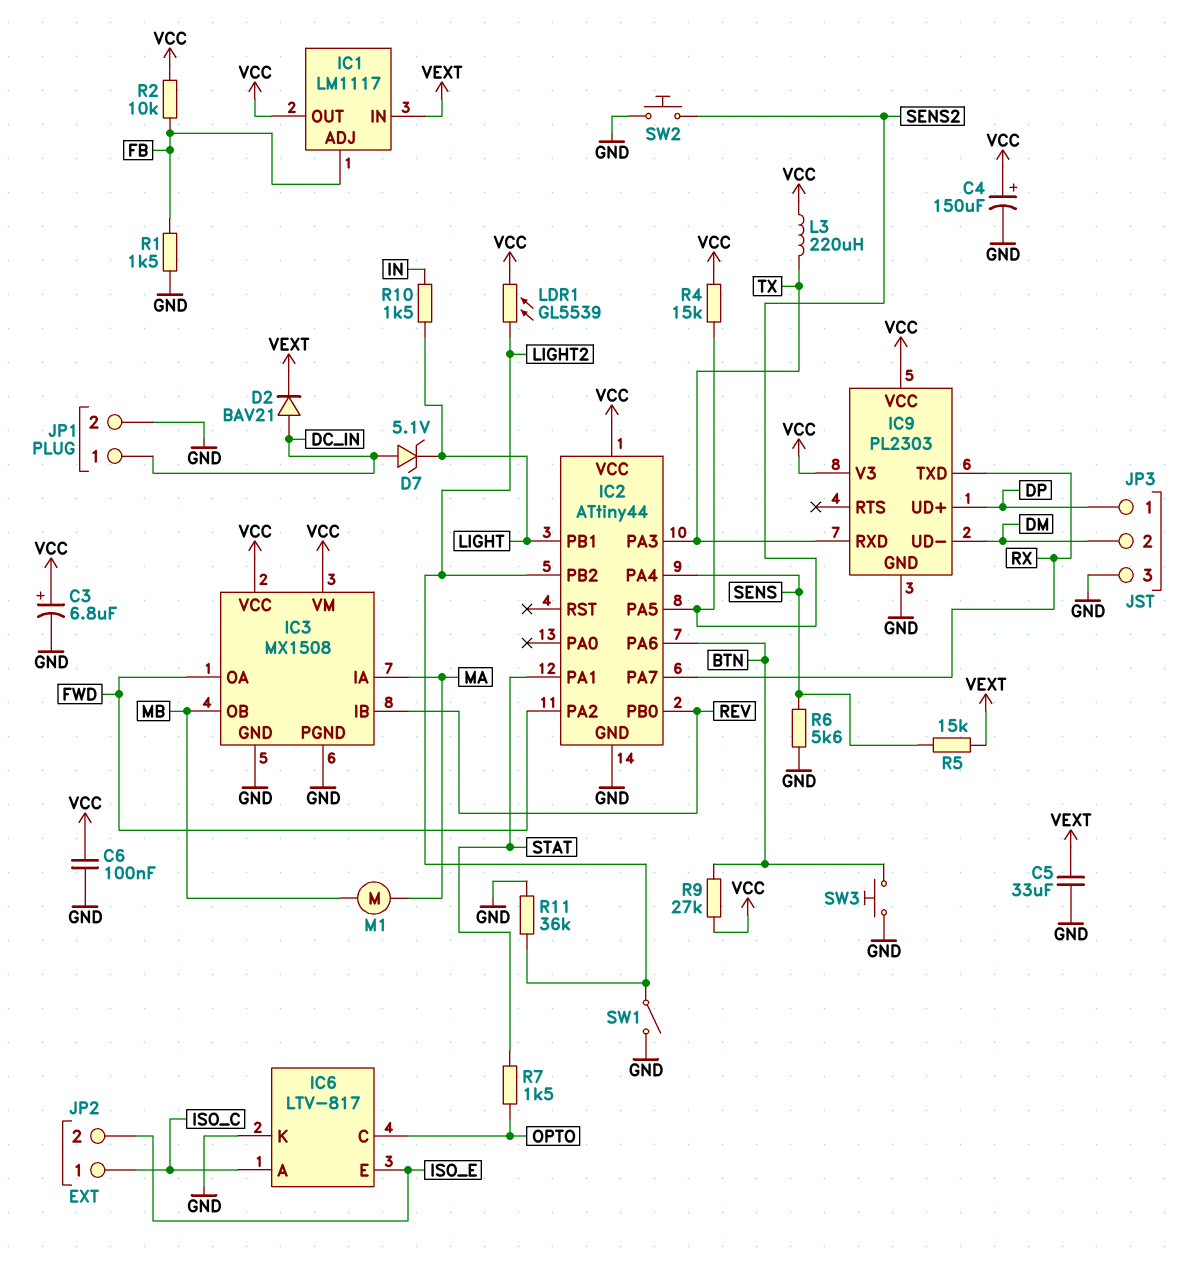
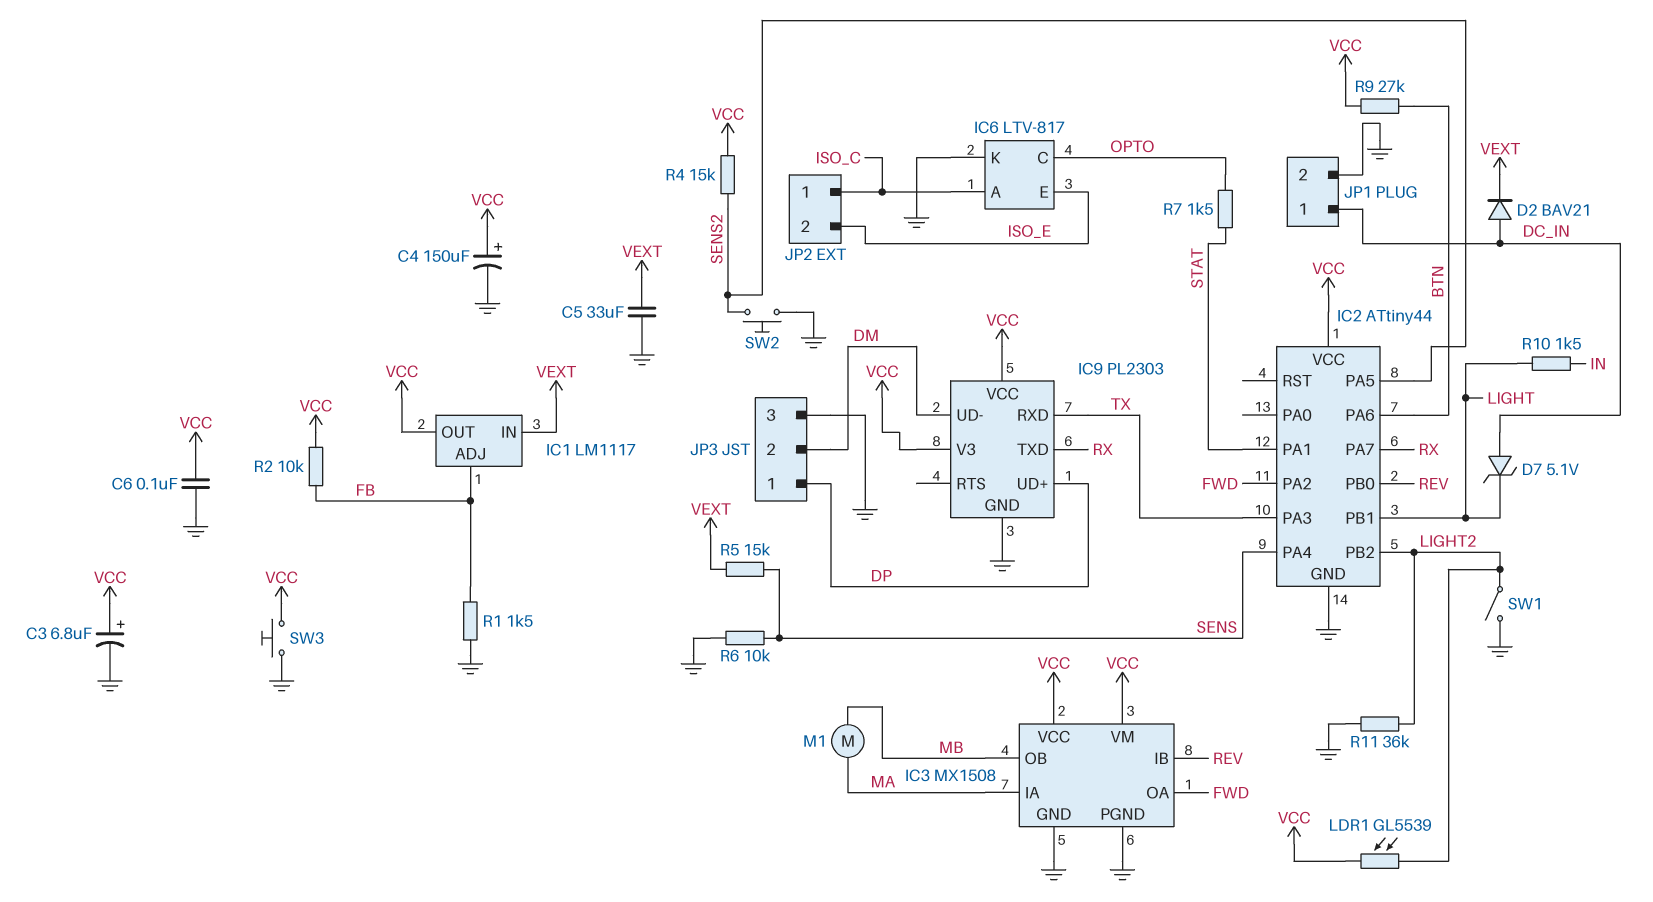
L3: 220uH (TX, VCC) -> none
R6: 5.6k (GND, SENS) -> 10k (GND, SENS)
SW3: button (BTN, GND) -> button (GND, VCC)

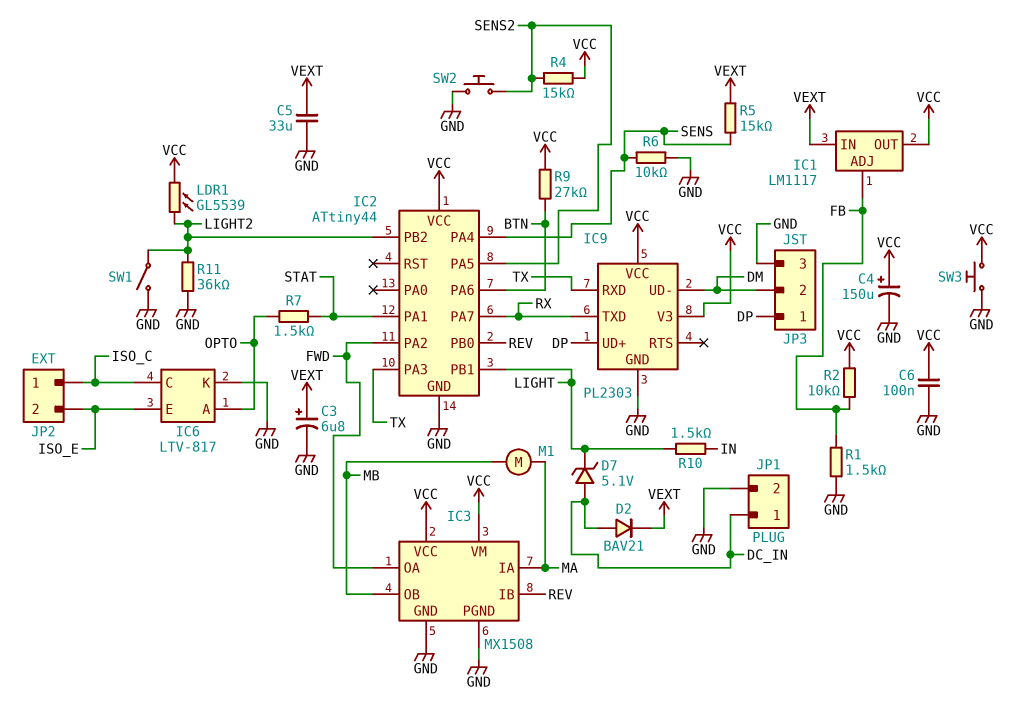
C3: 6.8uF (plus VCC, minus GND) -> 6.8uF (plus VEXT, minus GND)
IC6 pin A: ISO_C -> OPTO
IC6 pin C: OPTO -> ISO_C

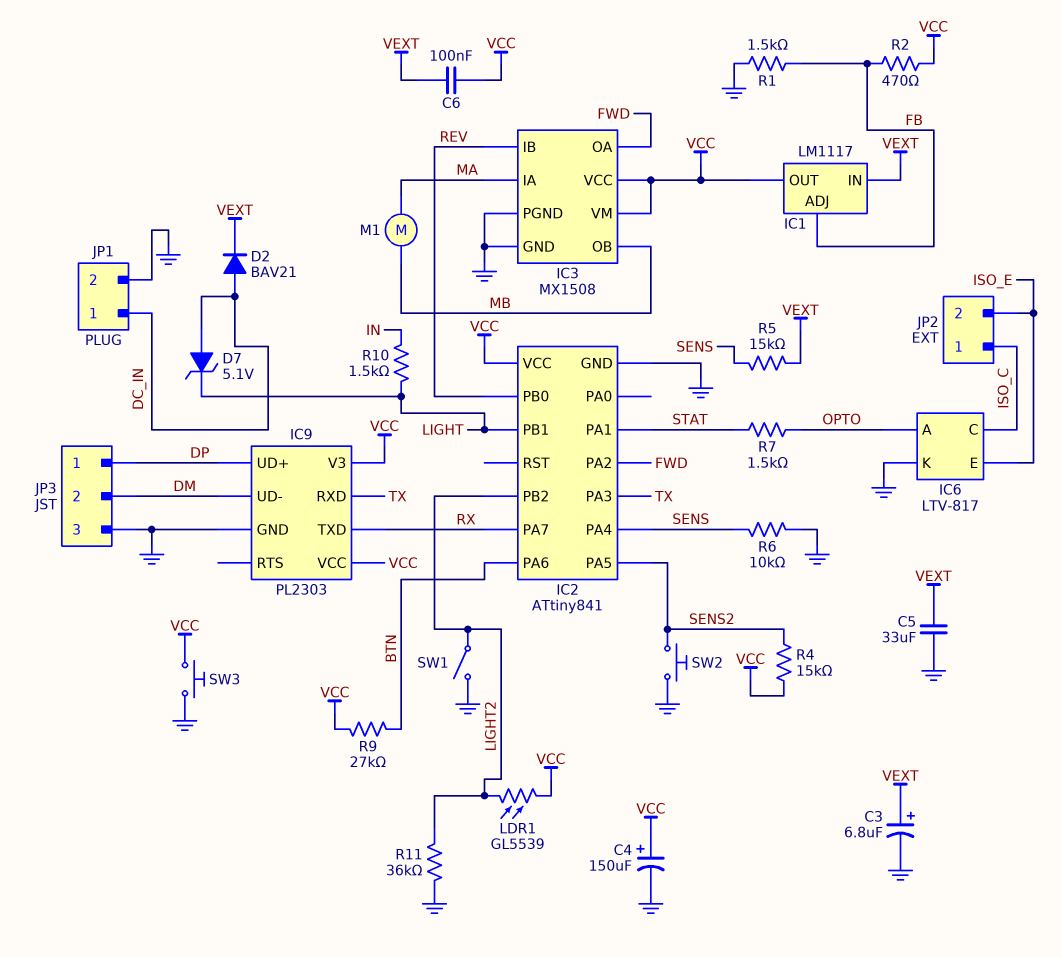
C6: 100nF (GND, VCC) -> 100nF (VCC, VEXT)
IC2: ATtiny44 -> ATtiny841
R2: 10k (FB, VCC) -> 470 (FB, VCC)

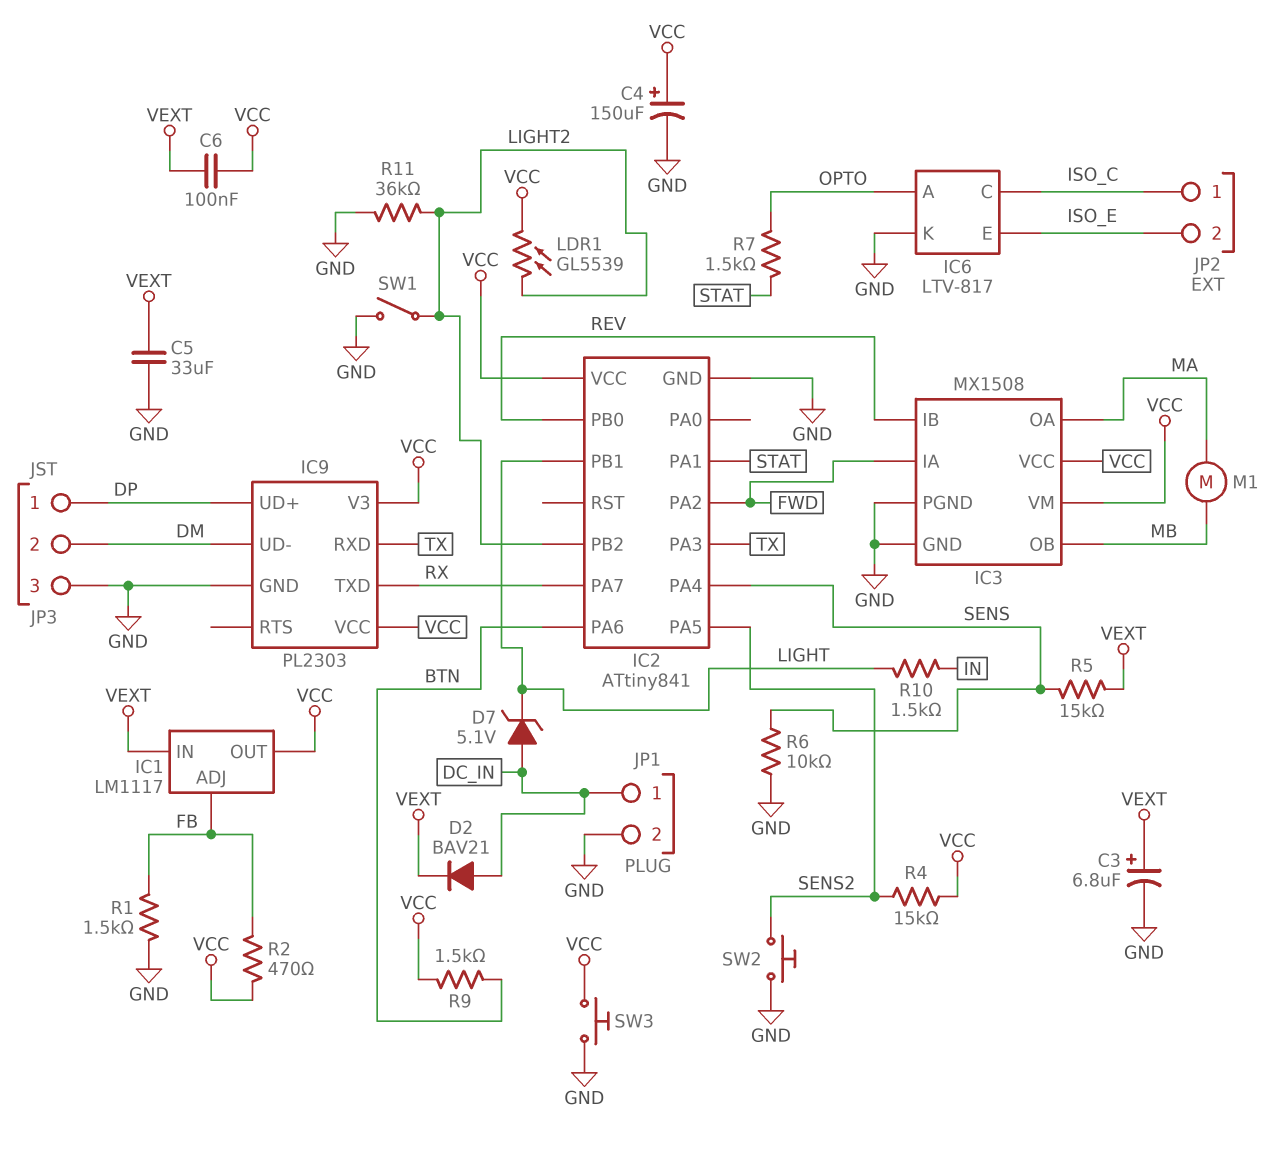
IC3 pin IA: MA -> FWD
IC3 pin OA: FWD -> MA
R9: 27k (BTN, VCC) -> 1.5k (BTN, VCC)

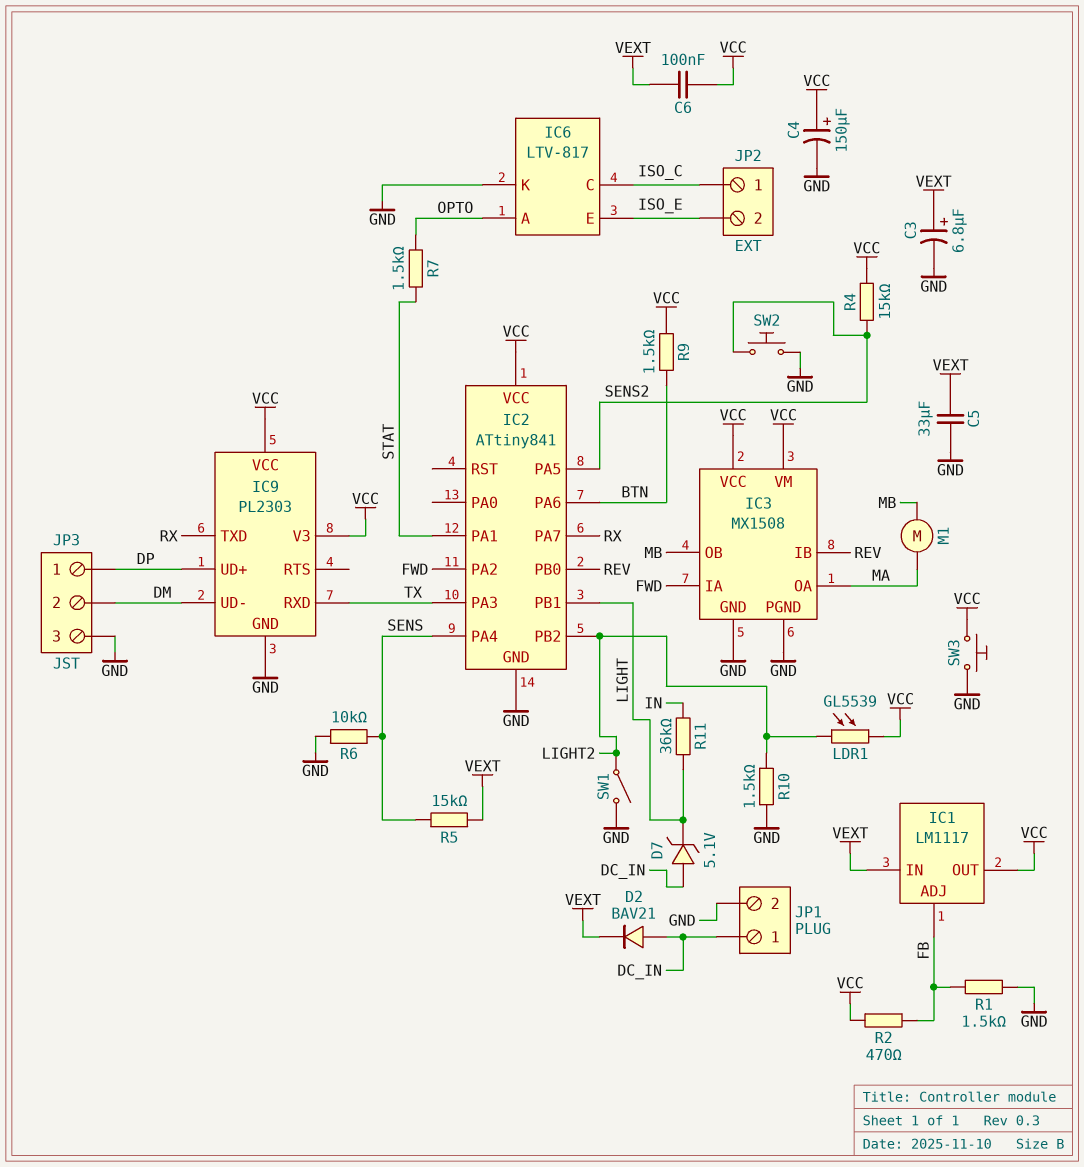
R10: 1.5k (IN, LIGHT) -> 1.5k (GND, LIGHT2)
R11: 36k (GND, LIGHT2) -> 36k (IN, LIGHT)

